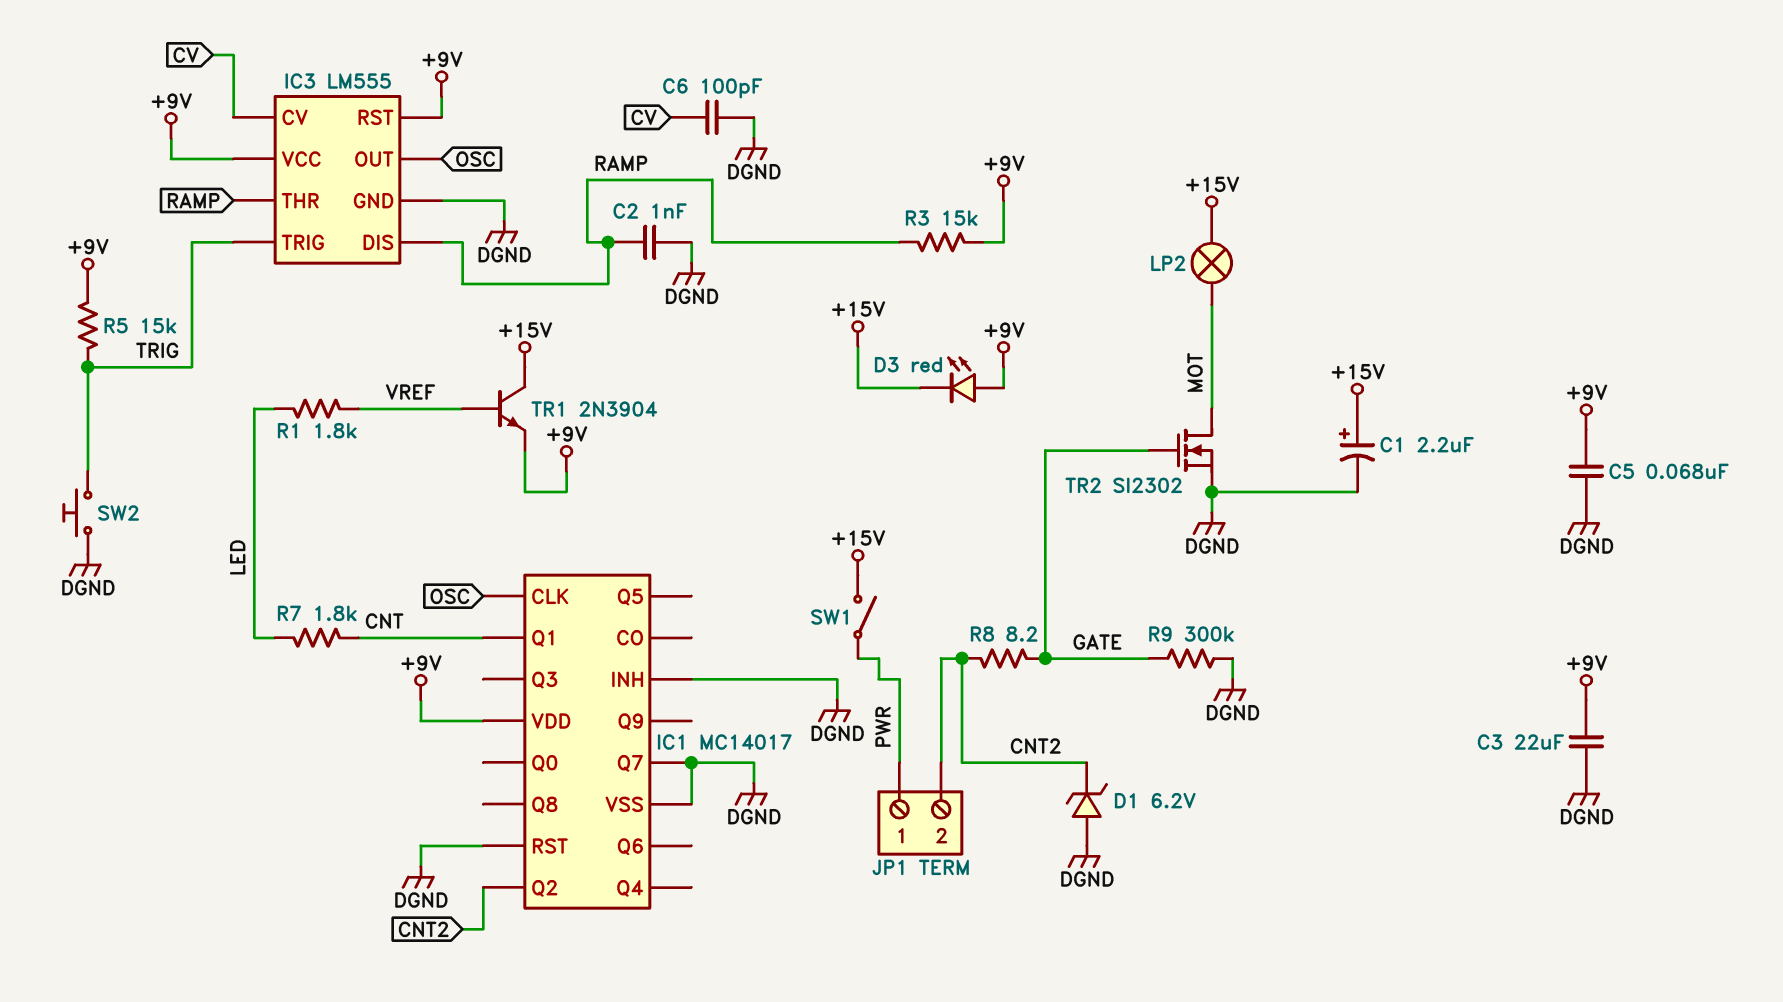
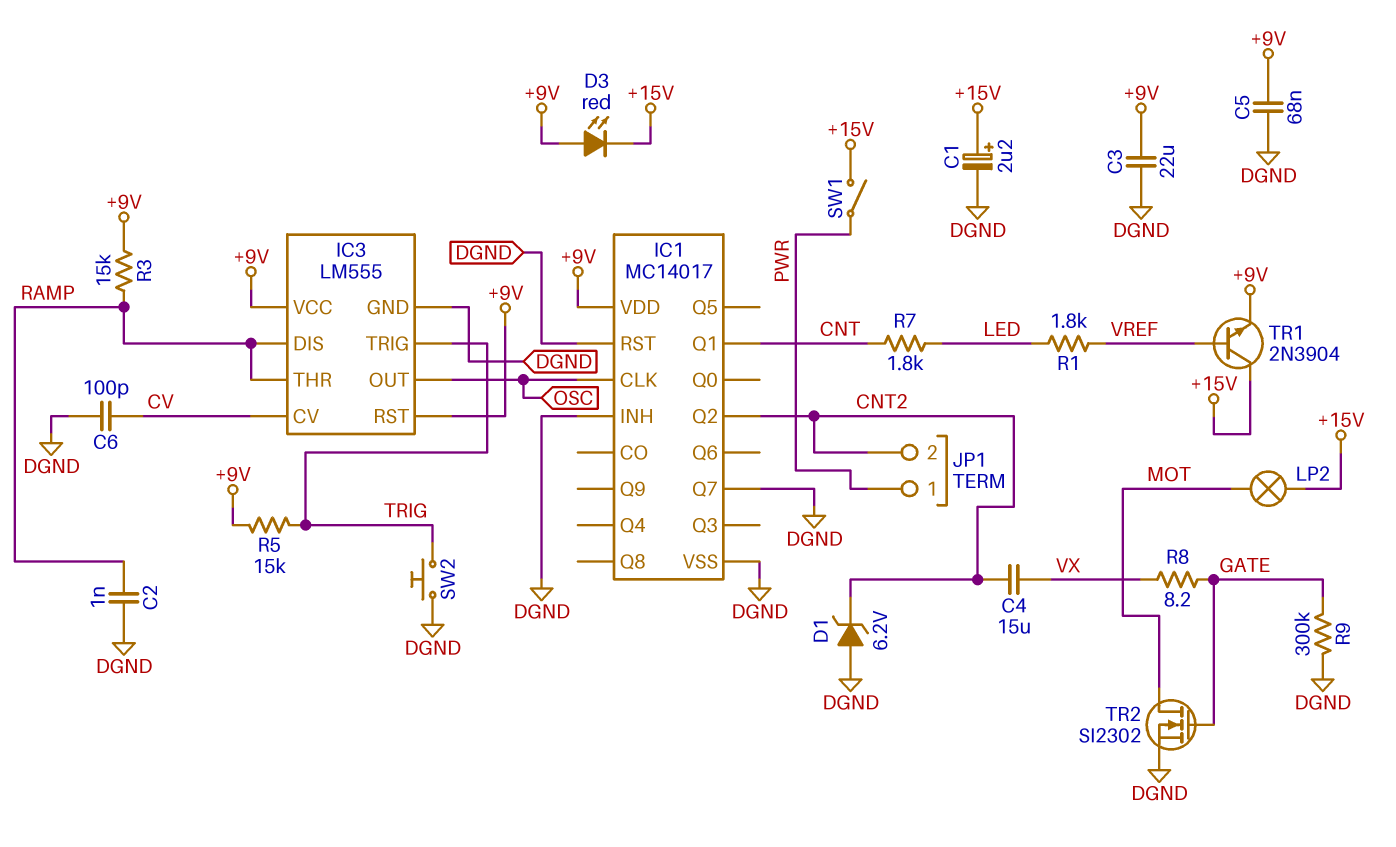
C4: none -> 15uF (CNT2, VX)
R8: 8.2 (CNT2, GATE) -> 8.2 (GATE, VX)

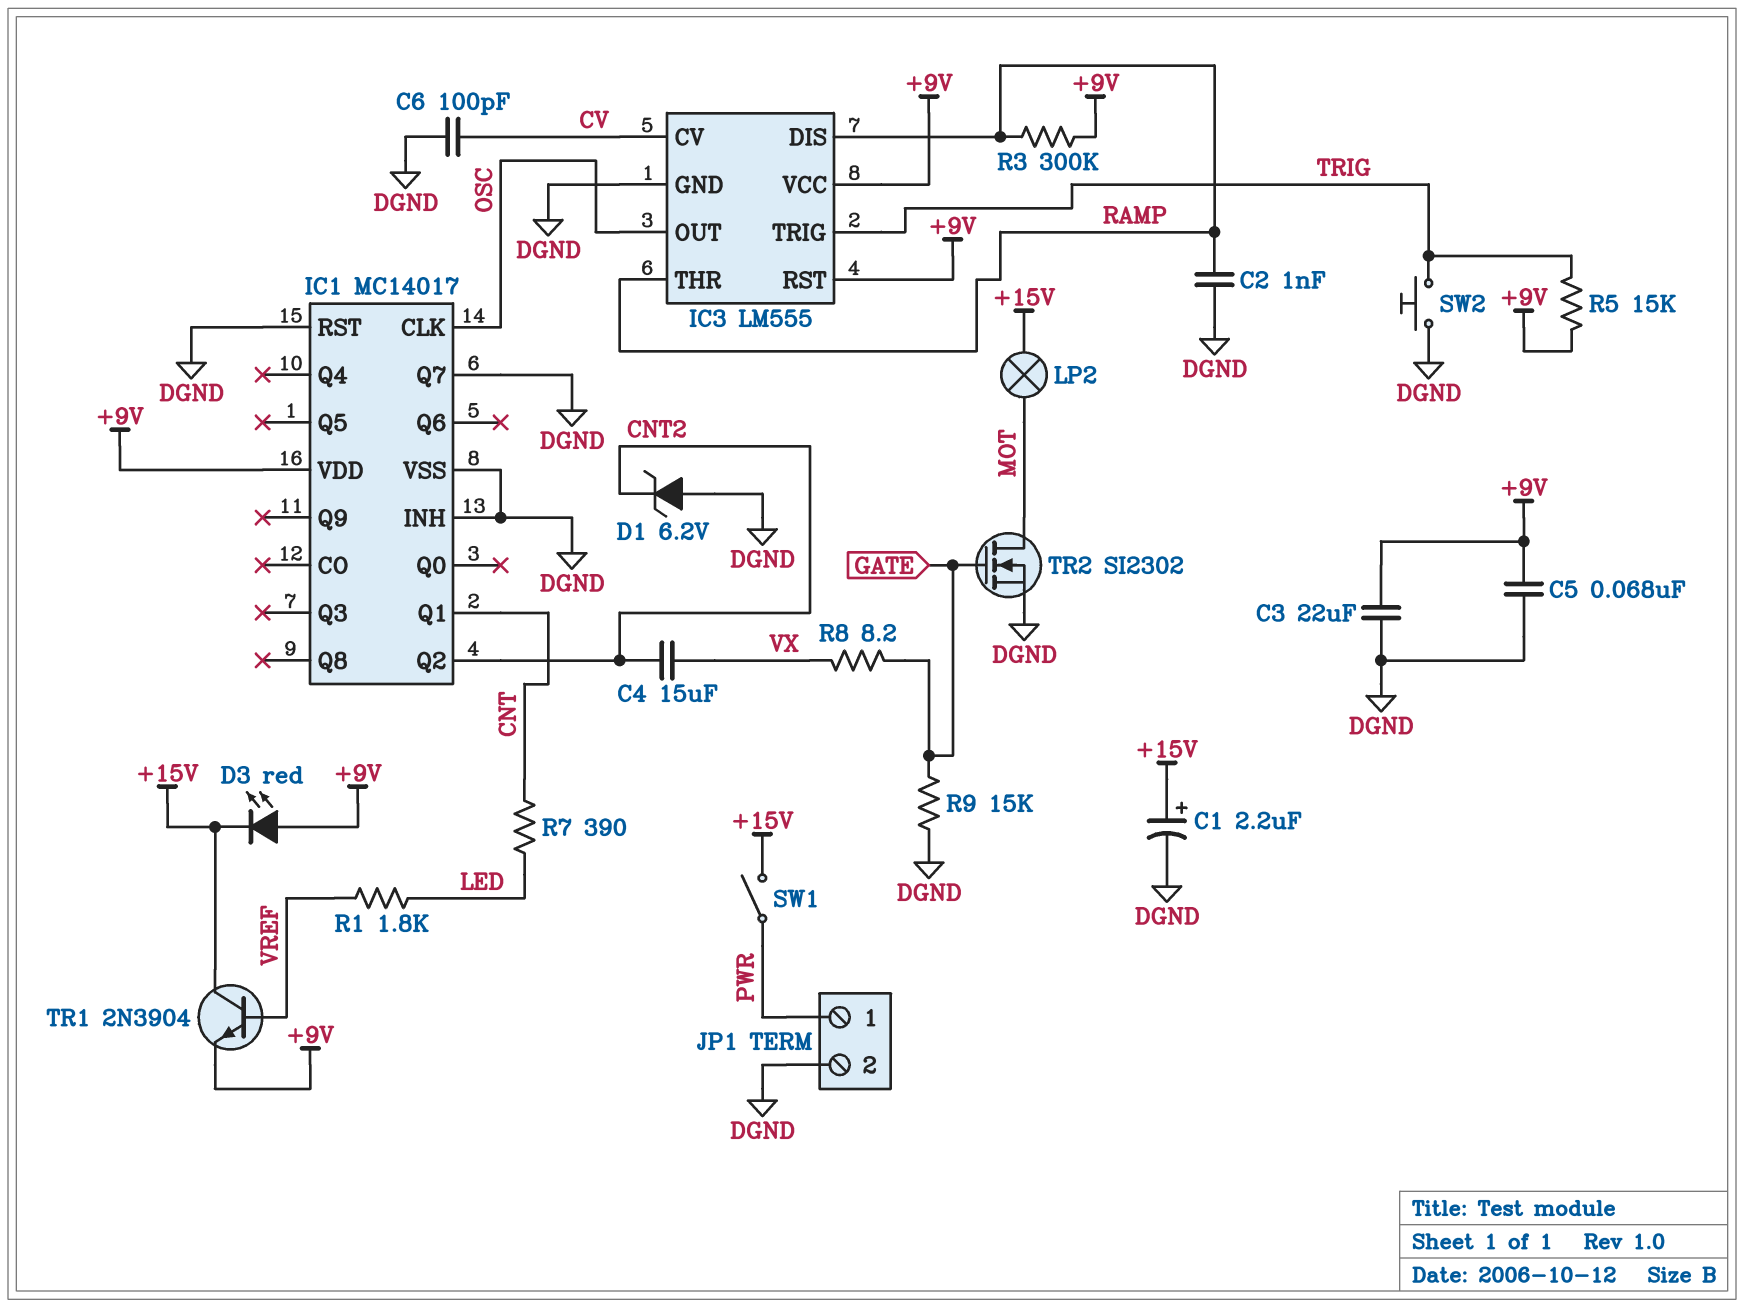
JP1 pin 2: CNT2 -> DGND
R3: 15k (+9V, RAMP) -> 300k (+9V, RAMP)
R7: 1.8k (CNT, LED) -> 390 (CNT, LED)
R9: 300k (DGND, GATE) -> 15k (DGND, GATE)

